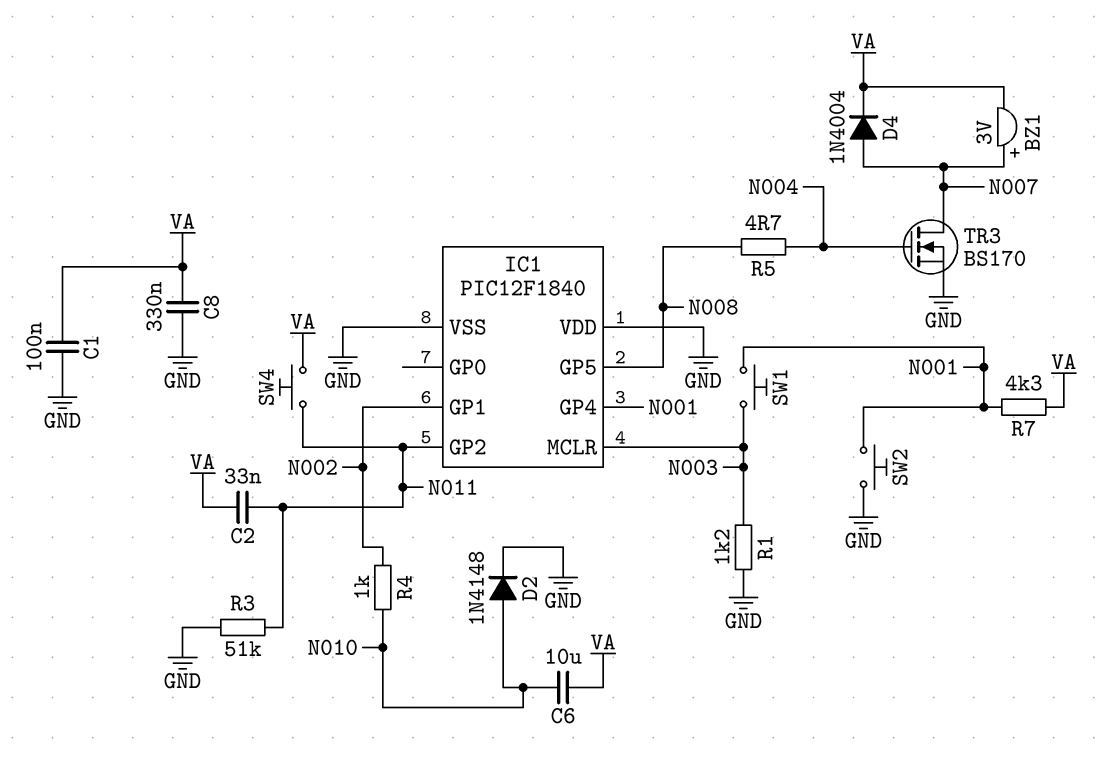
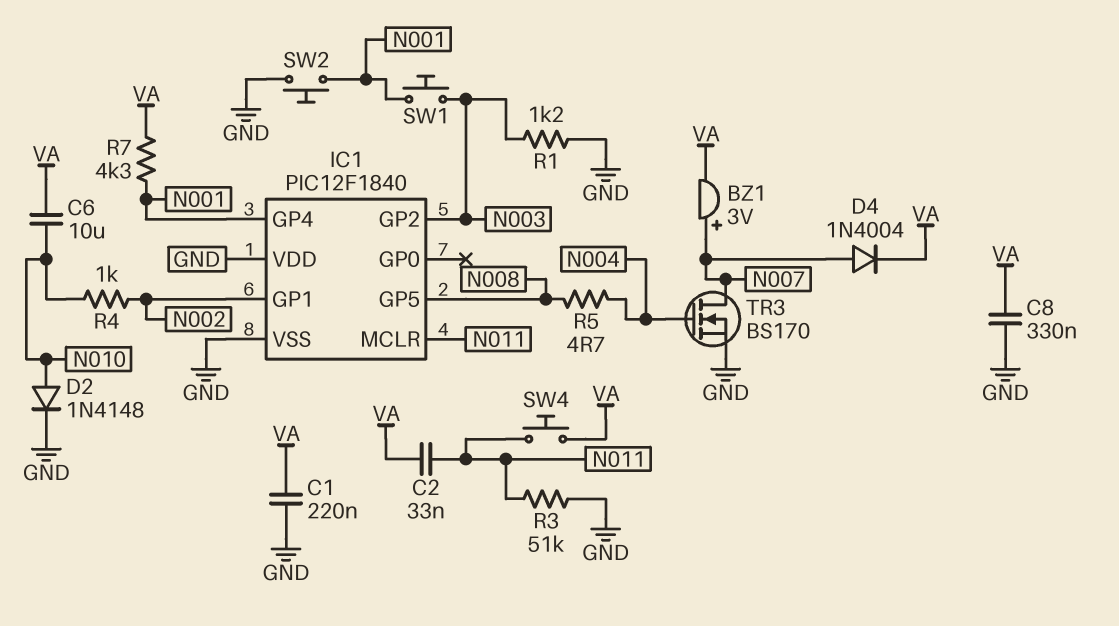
C1: 100nF (GND, VA) -> 220nF (GND, VA)
IC1 pin GP2: N011 -> N003
IC1 pin MCLR: N003 -> N011

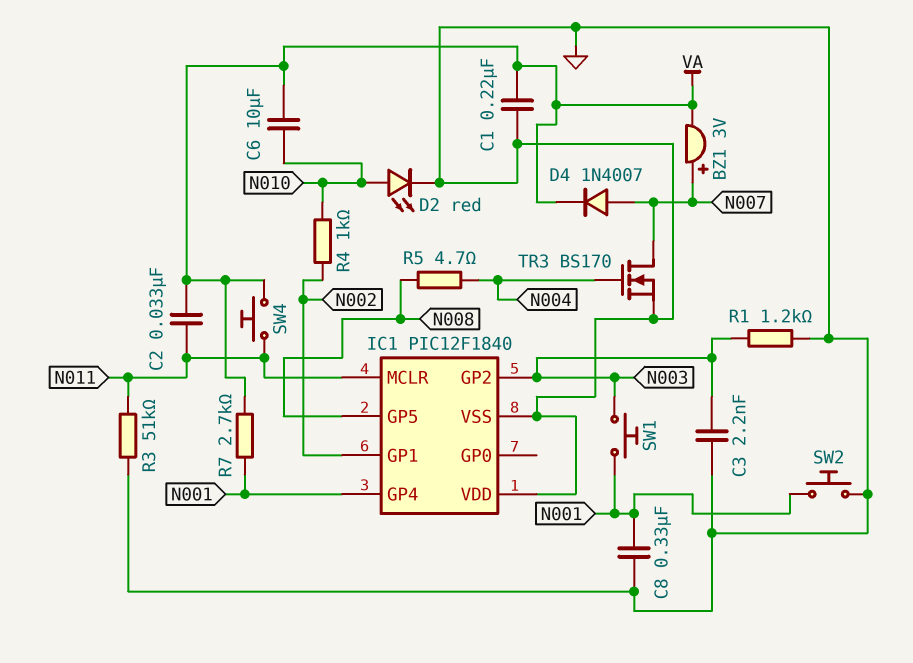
C3: none -> 2.2nF (GND, N003)
C8: 330nF (GND, VA) -> 330nF (GND, N001)
D2: diode 1N4148 (A N010, K GND) -> LED red (A N010, K GND)
D4: diode 1N4004 (A N007, K VA) -> diode 1N4007 (A N007, K VA)
R7: 4.3k (N001, VA) -> 2.7k (N001, VA)

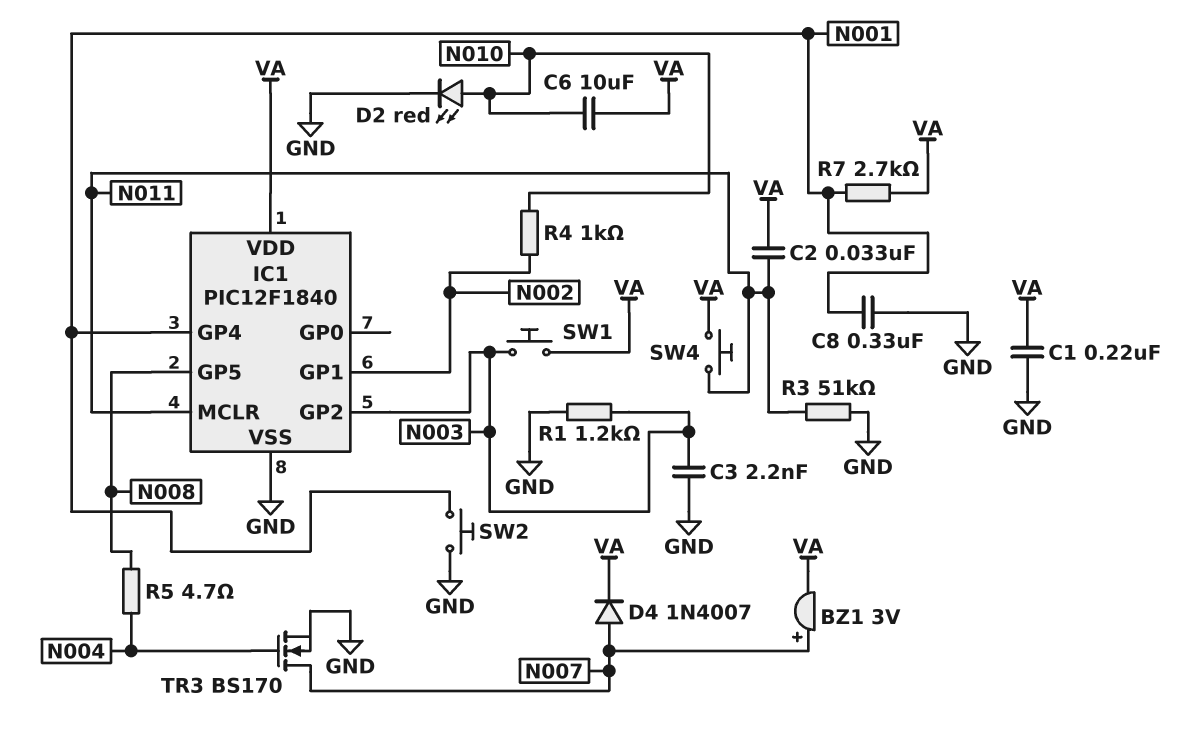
IC1 pin VDD: GND -> VA
SW1: button (N001, N003) -> button (N003, VA)

